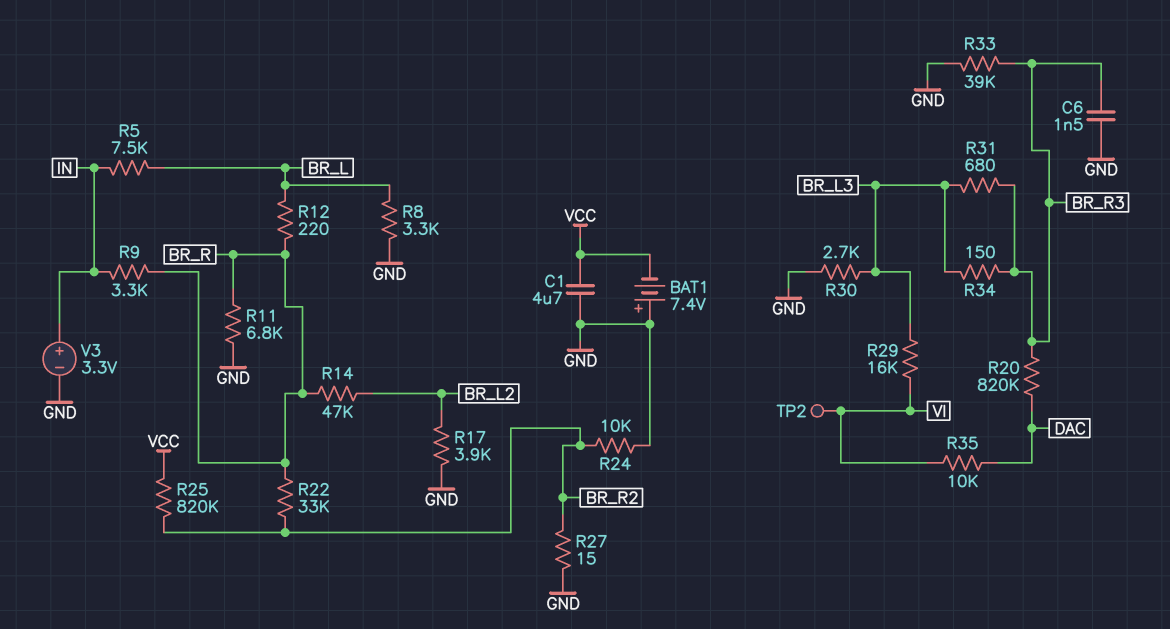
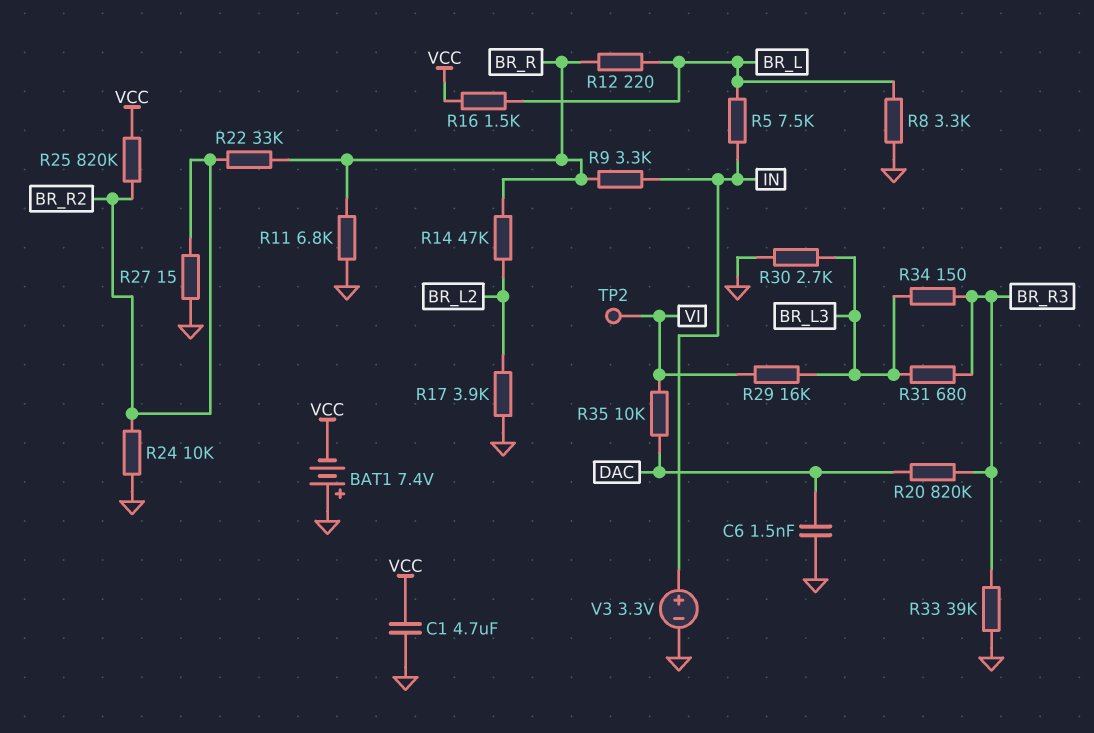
C6: 1.5nF (BR_R3, GND) -> 1.5nF (DAC, GND)
R16: none -> 1.5k (BR_L, VCC)

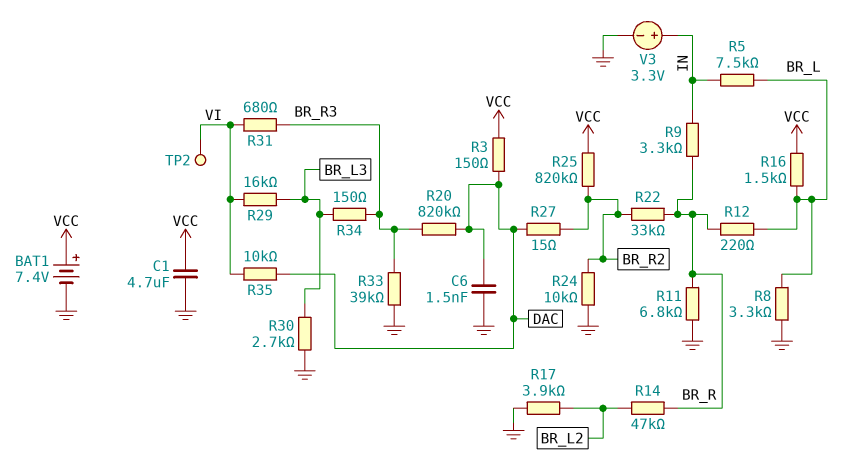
BAT1: 7.4V (plus GND, minus VCC) -> 7.4V (plus VCC, minus GND)
R3: none -> 150 (DAC, VCC)
R27: 15 (BR_R2, GND) -> 15 (BR_R2, DAC)
R31: 680 (BR_L3, BR_R3) -> 680 (BR_R3, VI)

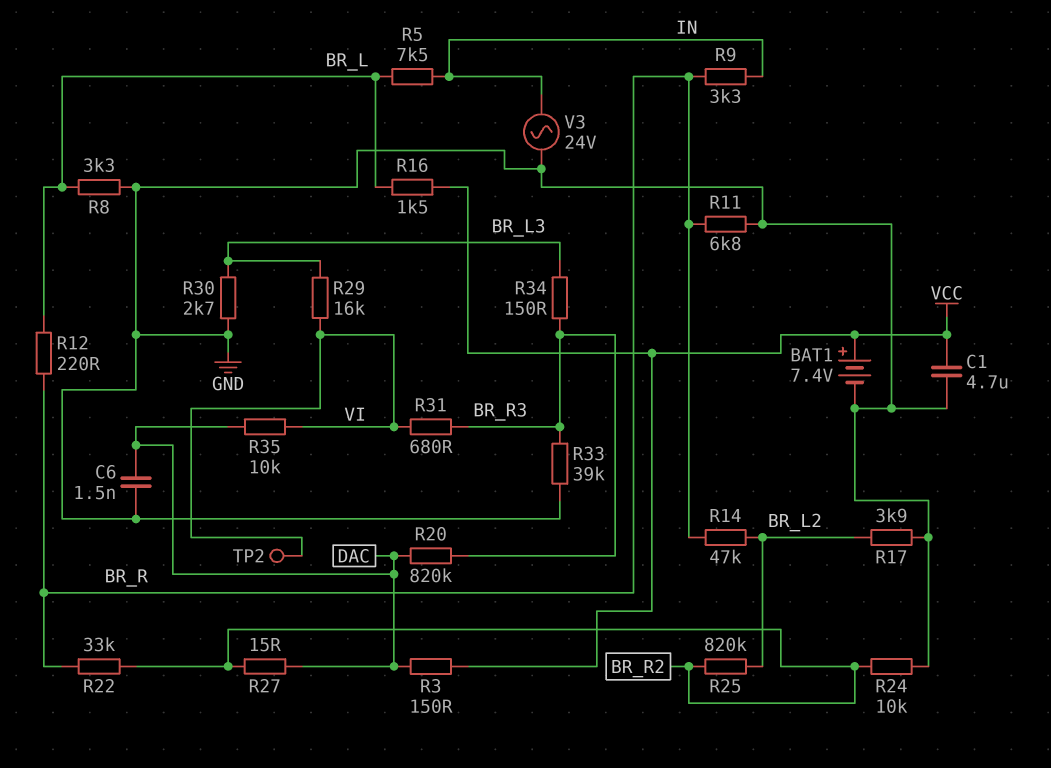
R25: 820k (BR_R2, VCC) -> 820k (BR_L2, BR_R2)
V3: 3.3V (plus IN, minus GND) -> AC 24V (GND, IN)

